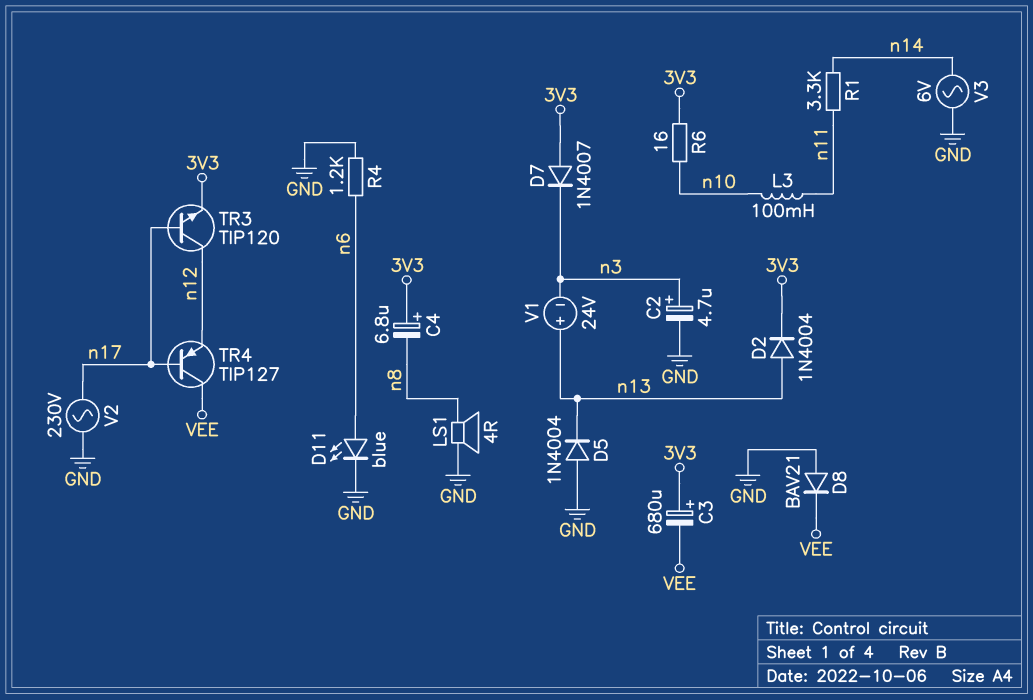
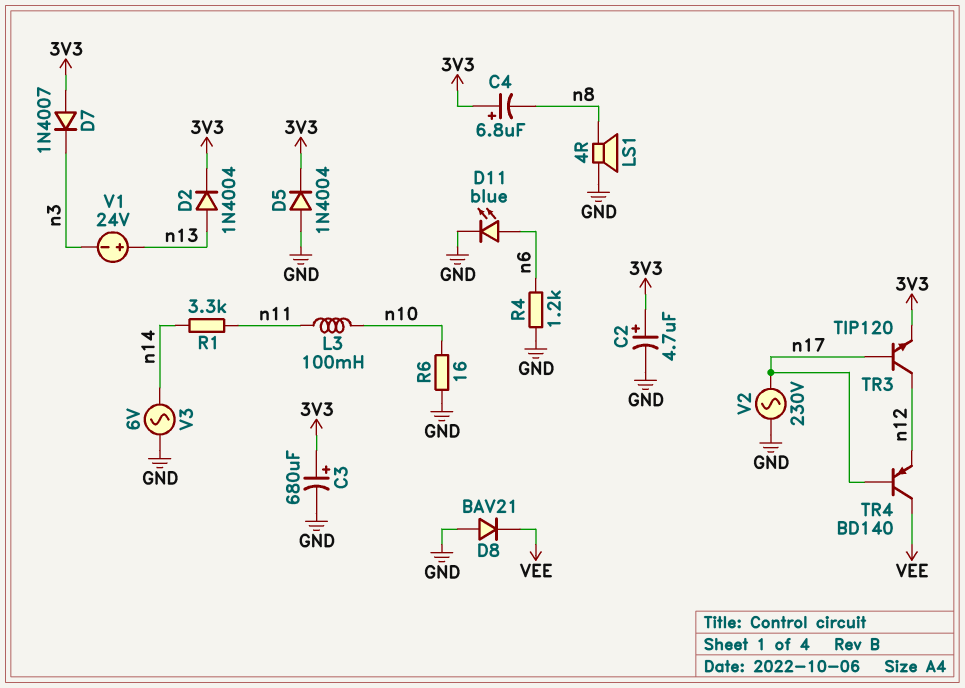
C2: 4.7uF (plus n3, minus GND) -> 4.7uF (plus 3V3, minus GND)
C3: 680uF (plus 3V3, minus VEE) -> 680uF (plus 3V3, minus GND)
D5: diode 1N4004 (A GND, K n13) -> diode 1N4004 (A GND, K 3V3)
R6: 16 (3V3, n10) -> 16 (GND, n10)
TR4: PNP TIP127 (B n17, C VEE, E n12) -> PNP BD140 (B n17, C VEE, E n12)

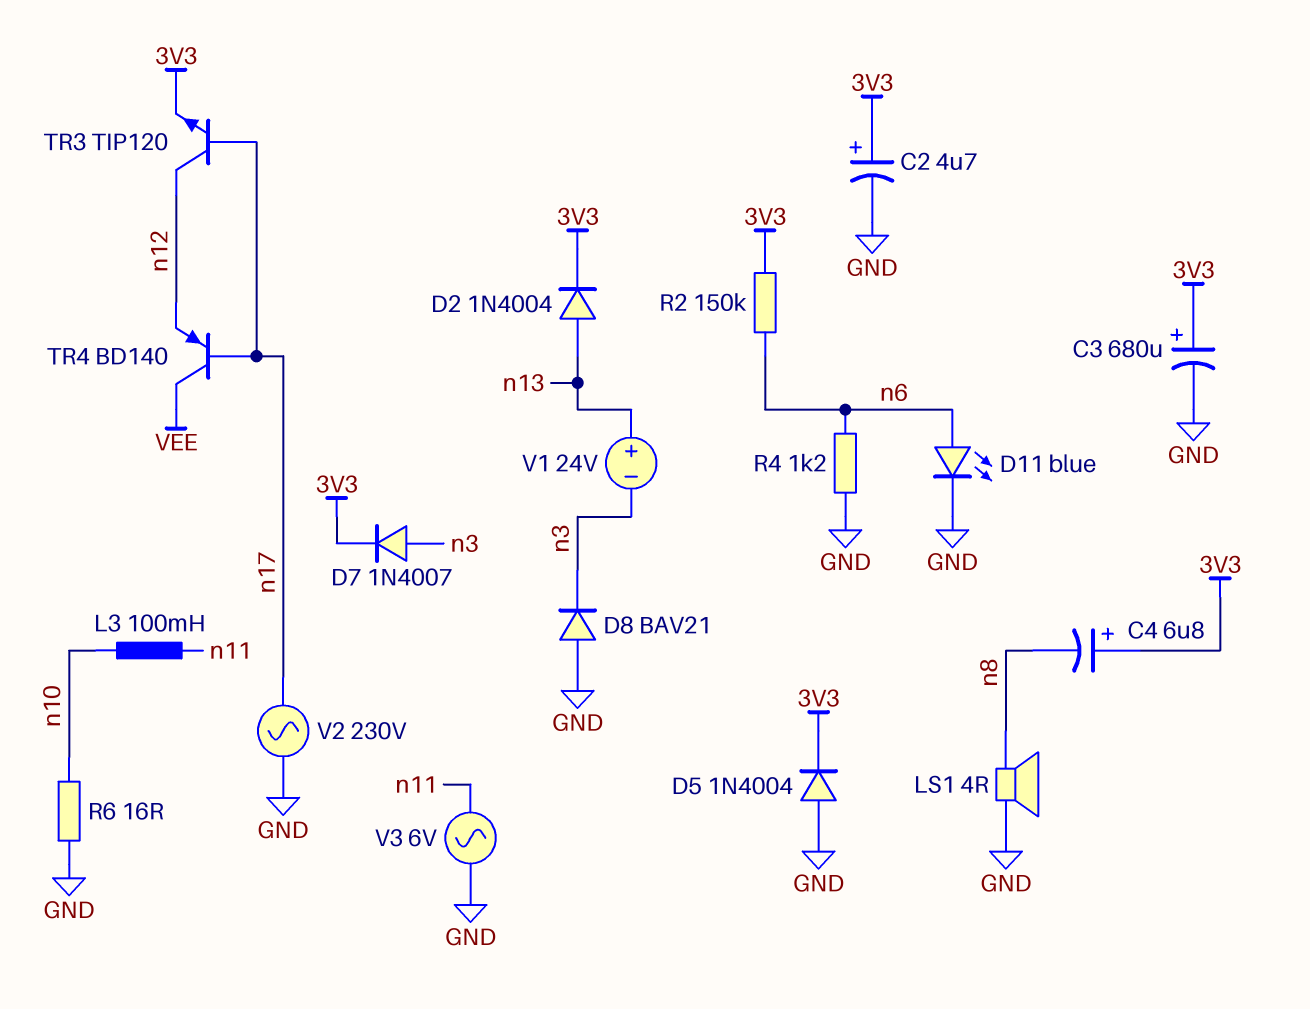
D7: diode 1N4007 (A 3V3, K n3) -> diode 1N4007 (A n3, K 3V3)
D8: diode BAV21 (A GND, K VEE) -> diode BAV21 (A GND, K n3)
R1: 3.3k (n11, n14) -> none
R2: none -> 150k (3V3, n6)
V3: AC 6V (GND, n14) -> AC 6V (GND, n11)

